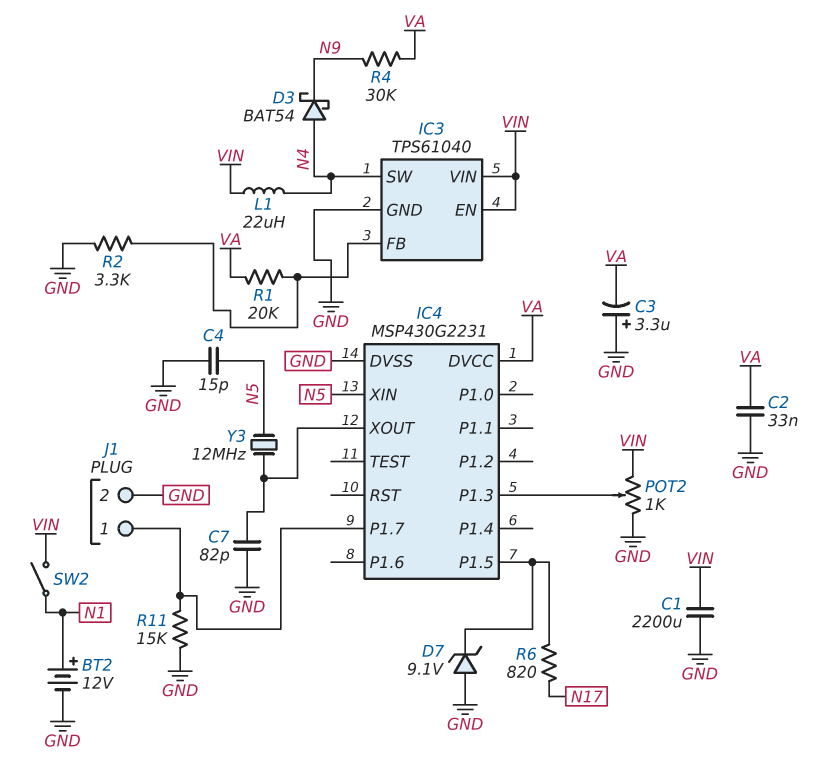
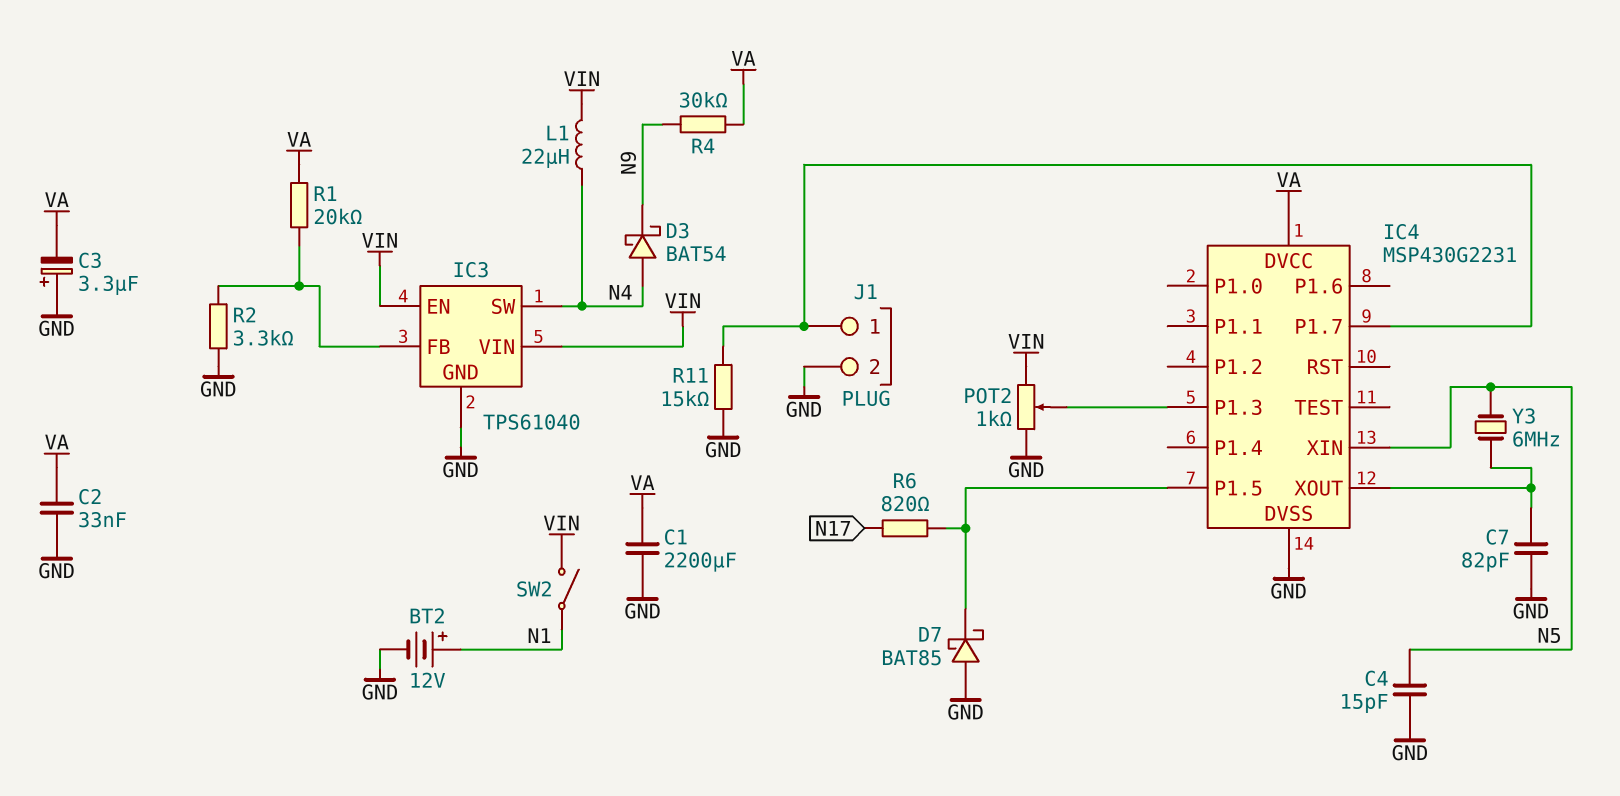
C1: 2200uF (GND, VIN) -> 2200uF (GND, VA)
D7: zener 9.1V (A GND, K IC4/P1.5) -> schottky BAT85 (A GND, K IC4/P1.5)
Y3: 12MHz (IC4/XOUT, N5) -> 6MHz (IC4/XOUT, N5)

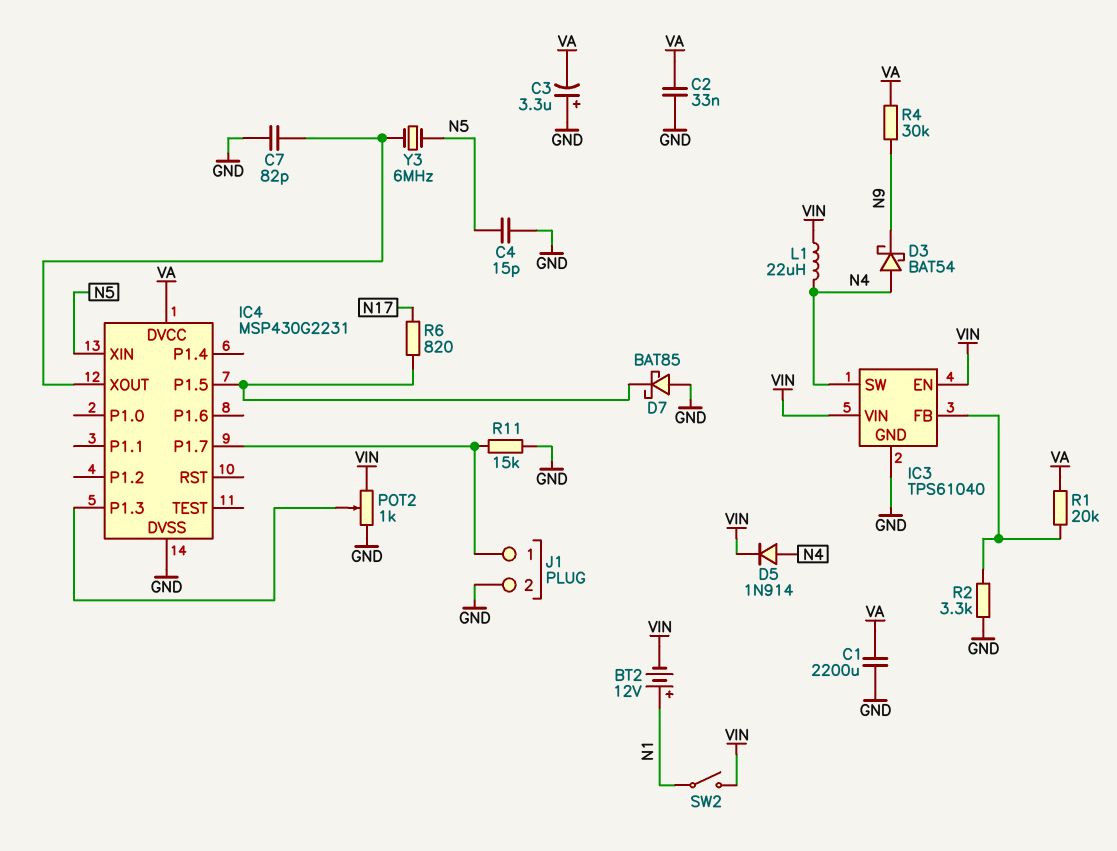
BT2: 12V (plus N1, minus GND) -> 12V (plus N1, minus VIN)
D5: none -> diode 1N914 (A N4, K VIN)

